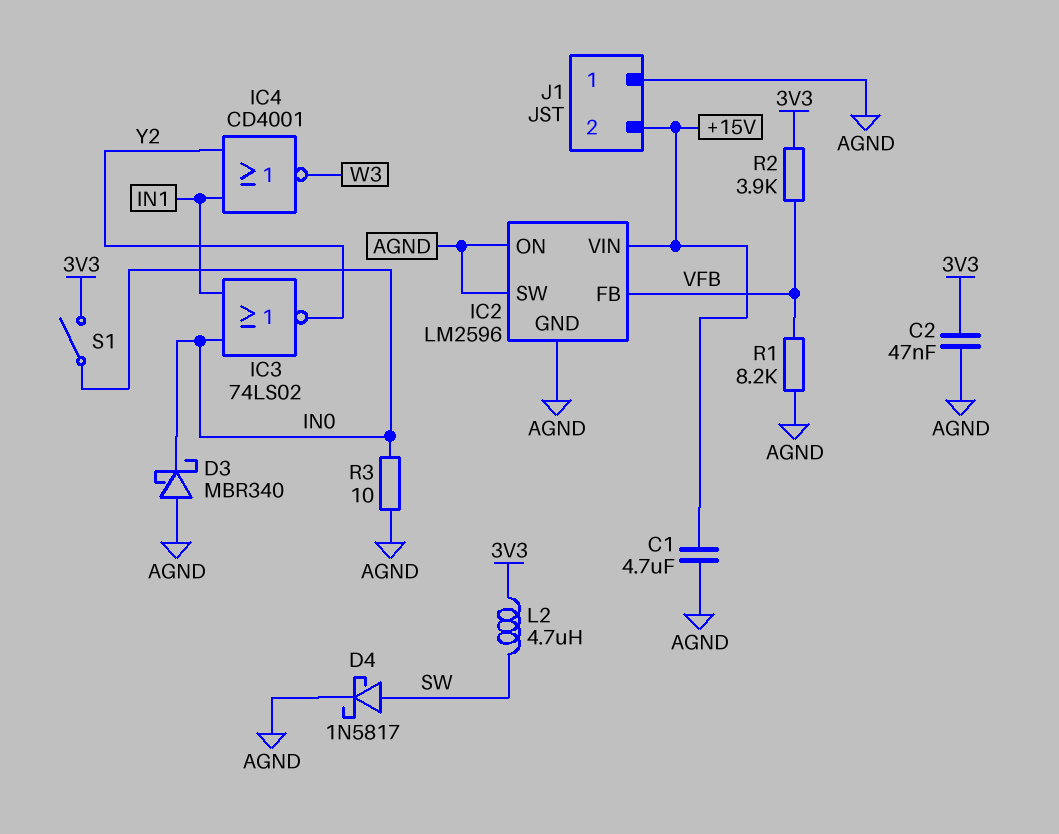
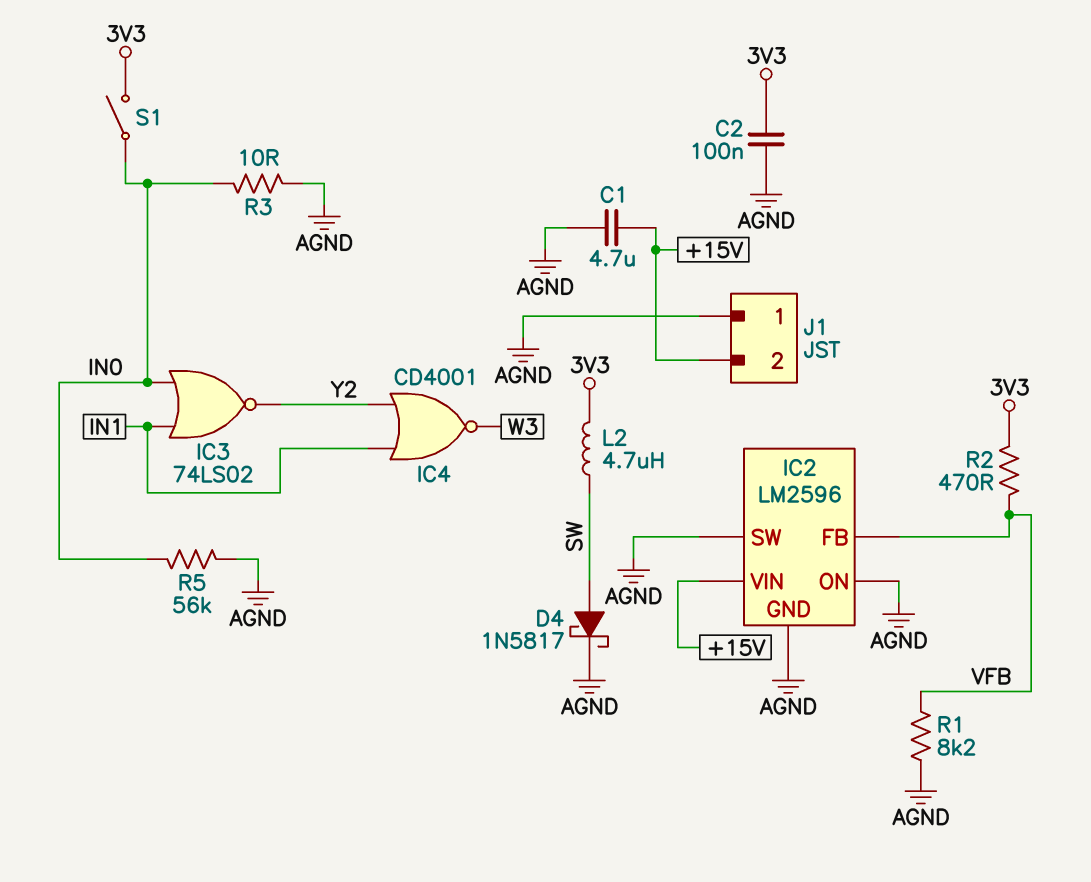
C2: 47nF (3V3, AGND) -> 100nF (3V3, AGND)
D3: schottky MBR340 (A AGND, K IN0) -> none
R2: 3.9k (3V3, VFB) -> 470 (3V3, VFB)
R5: none -> 56k (AGND, IN0)

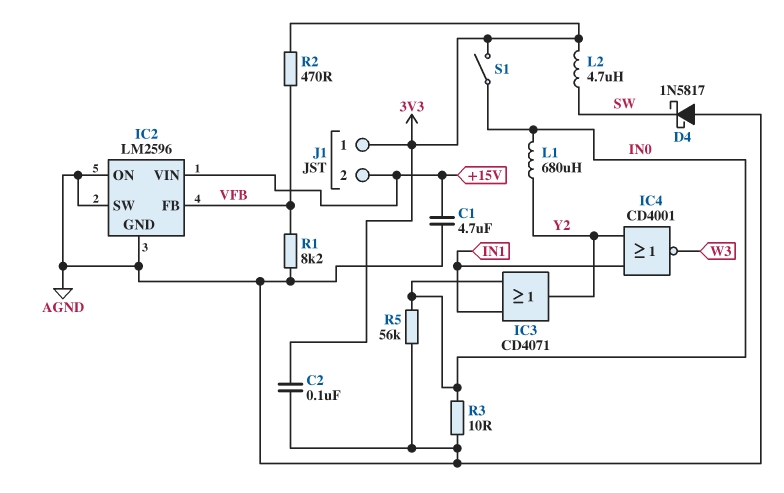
D4: schottky 1N5817 (A SW, K AGND) -> schottky 1N5817 (A AGND, K SW)
IC3: NOR 74LS02 (in IN0, in IN1, out Y2) -> OR CD4071 (in IN0, in IN1, out Y2)
J1 pin 1: AGND -> 3V3
L1: none -> 680uH (IN0, Y2)

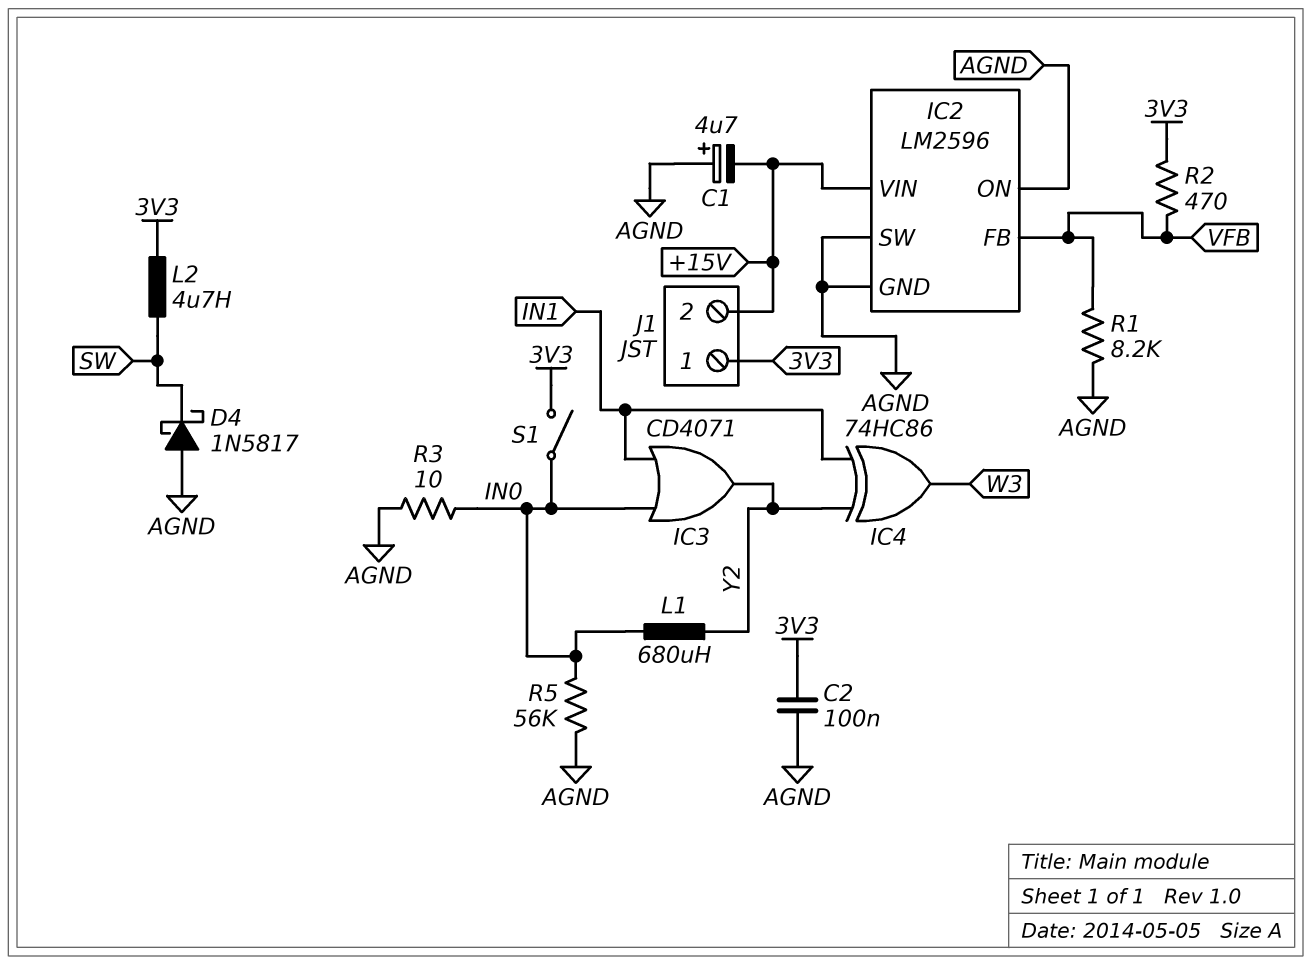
C1: 4.7uF (+15V, AGND) -> 4.7uF (plus AGND, minus +15V)
IC4: NOR CD4001 (in IN1, in Y2, out W3) -> XOR 74HC86 (in IN1, in Y2, out W3)

